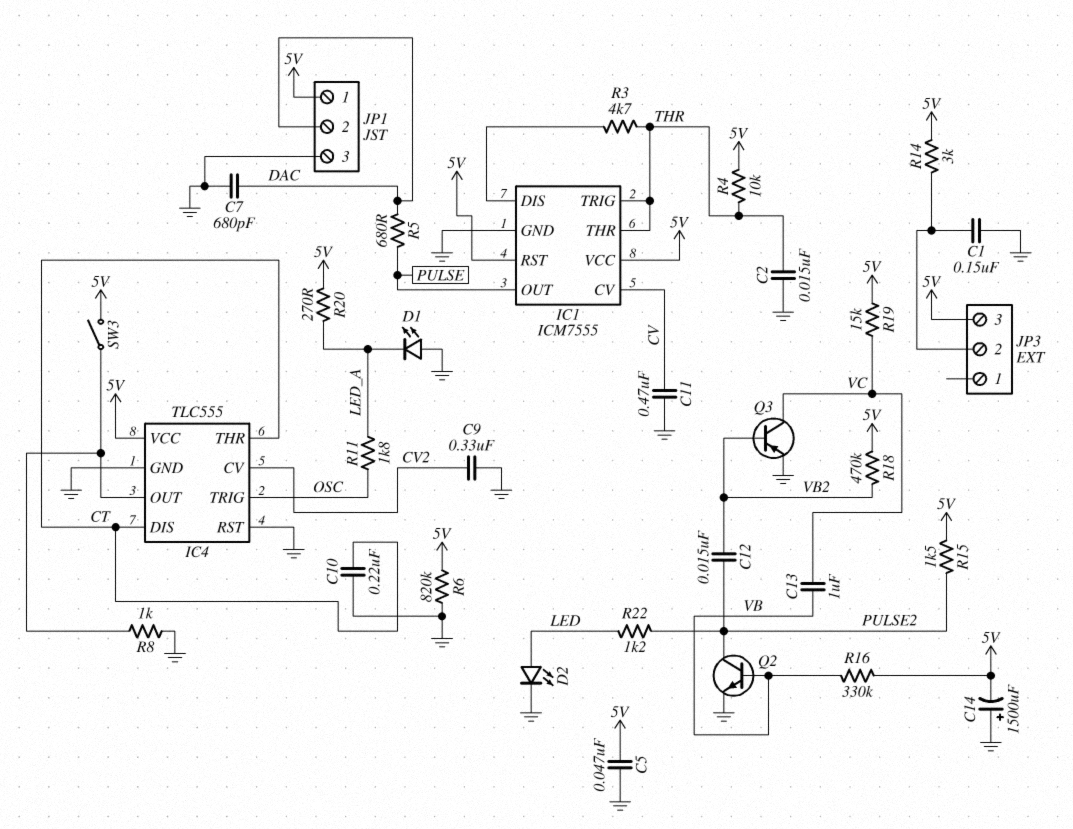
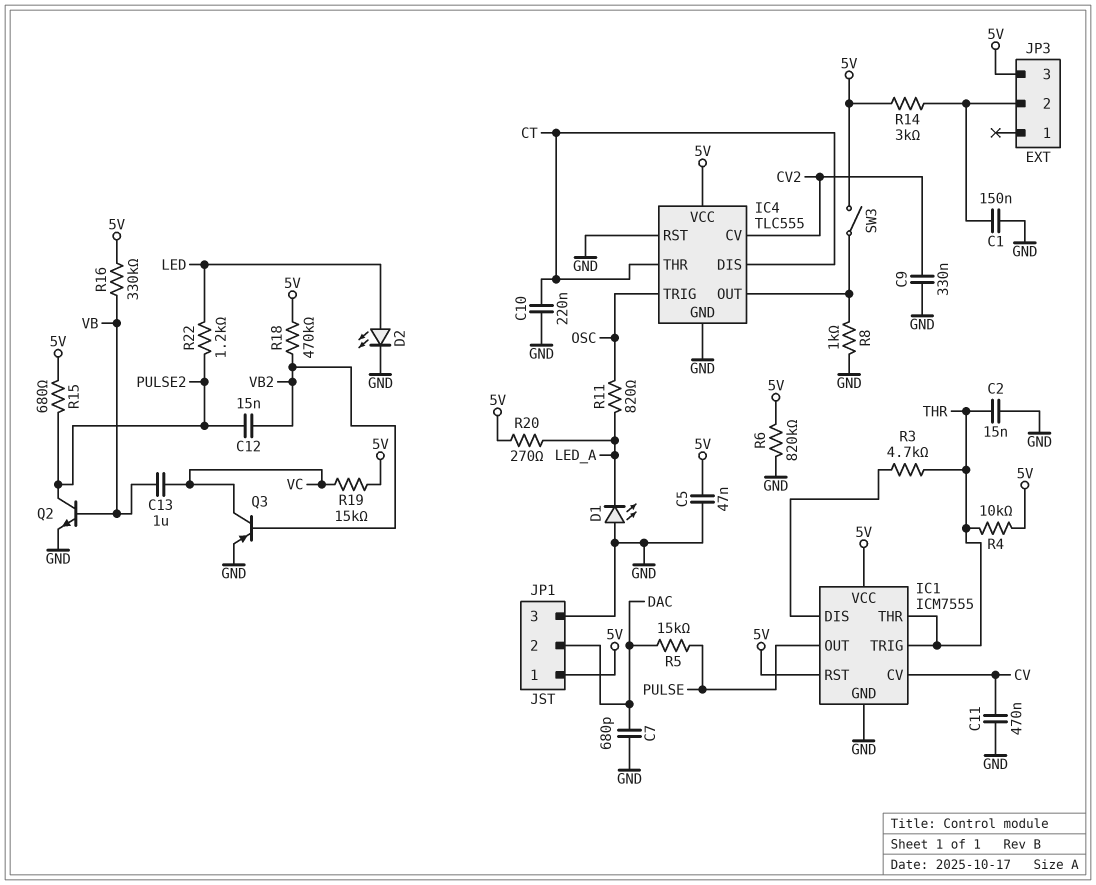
C14: 1500uF (plus GND, minus 5V) -> none
R5: 680 (DAC, PULSE) -> 15k (DAC, PULSE)
R11: 1.8k (LED_A, OSC) -> 820 (LED_A, OSC)
R15: 1.5k (5V, PULSE2) -> 680 (5V, PULSE2)

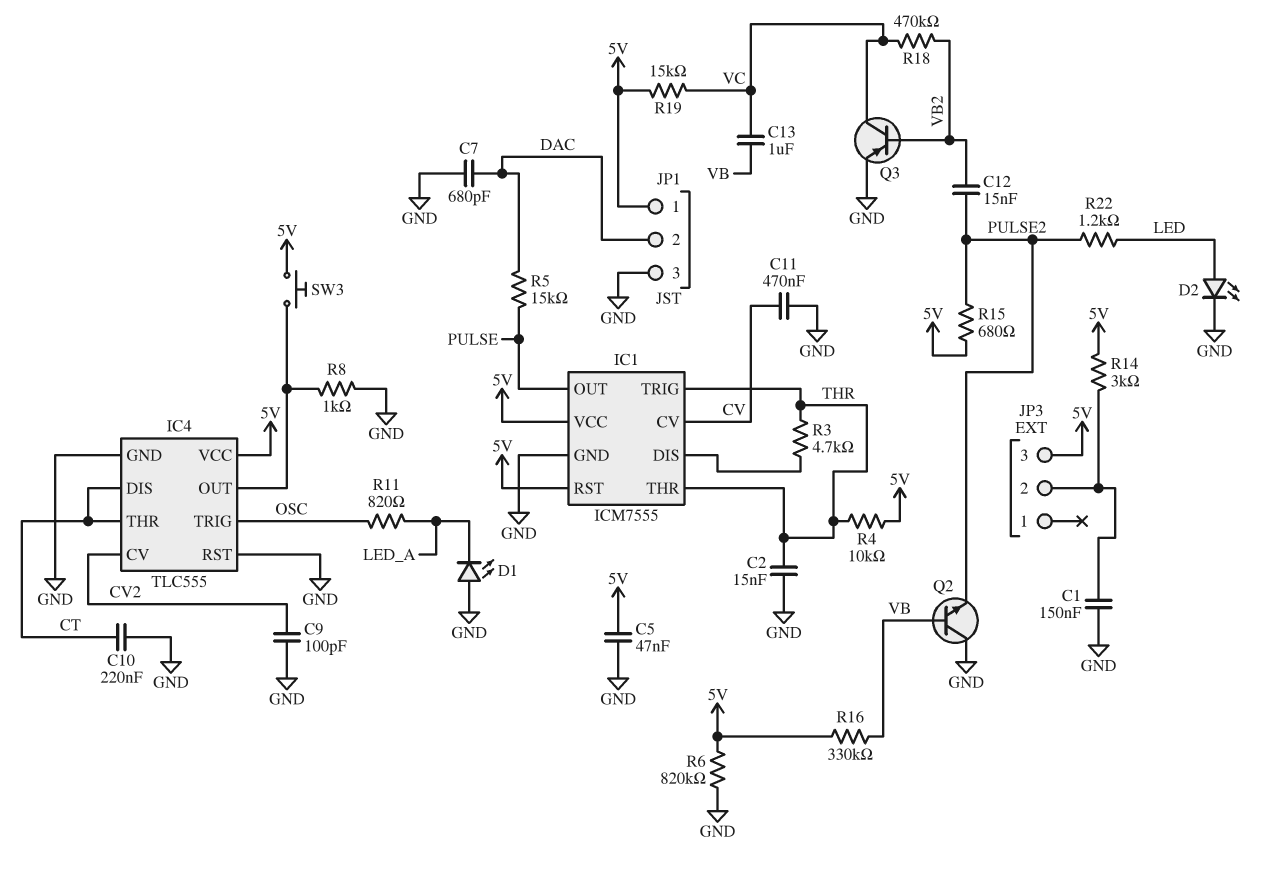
C9: 330nF (CV2, GND) -> 100pF (CV2, GND)
Q2: NPN (B VB, C PULSE2, E GND) -> NPN (B VB, C GND, E PULSE2)
R18: 470k (5V, VB2) -> 470k (VB2, VC)
R20: 270 (5V, LED_A) -> none
SW3: switch (5V, IC4/OUT) -> button (5V, IC4/OUT)

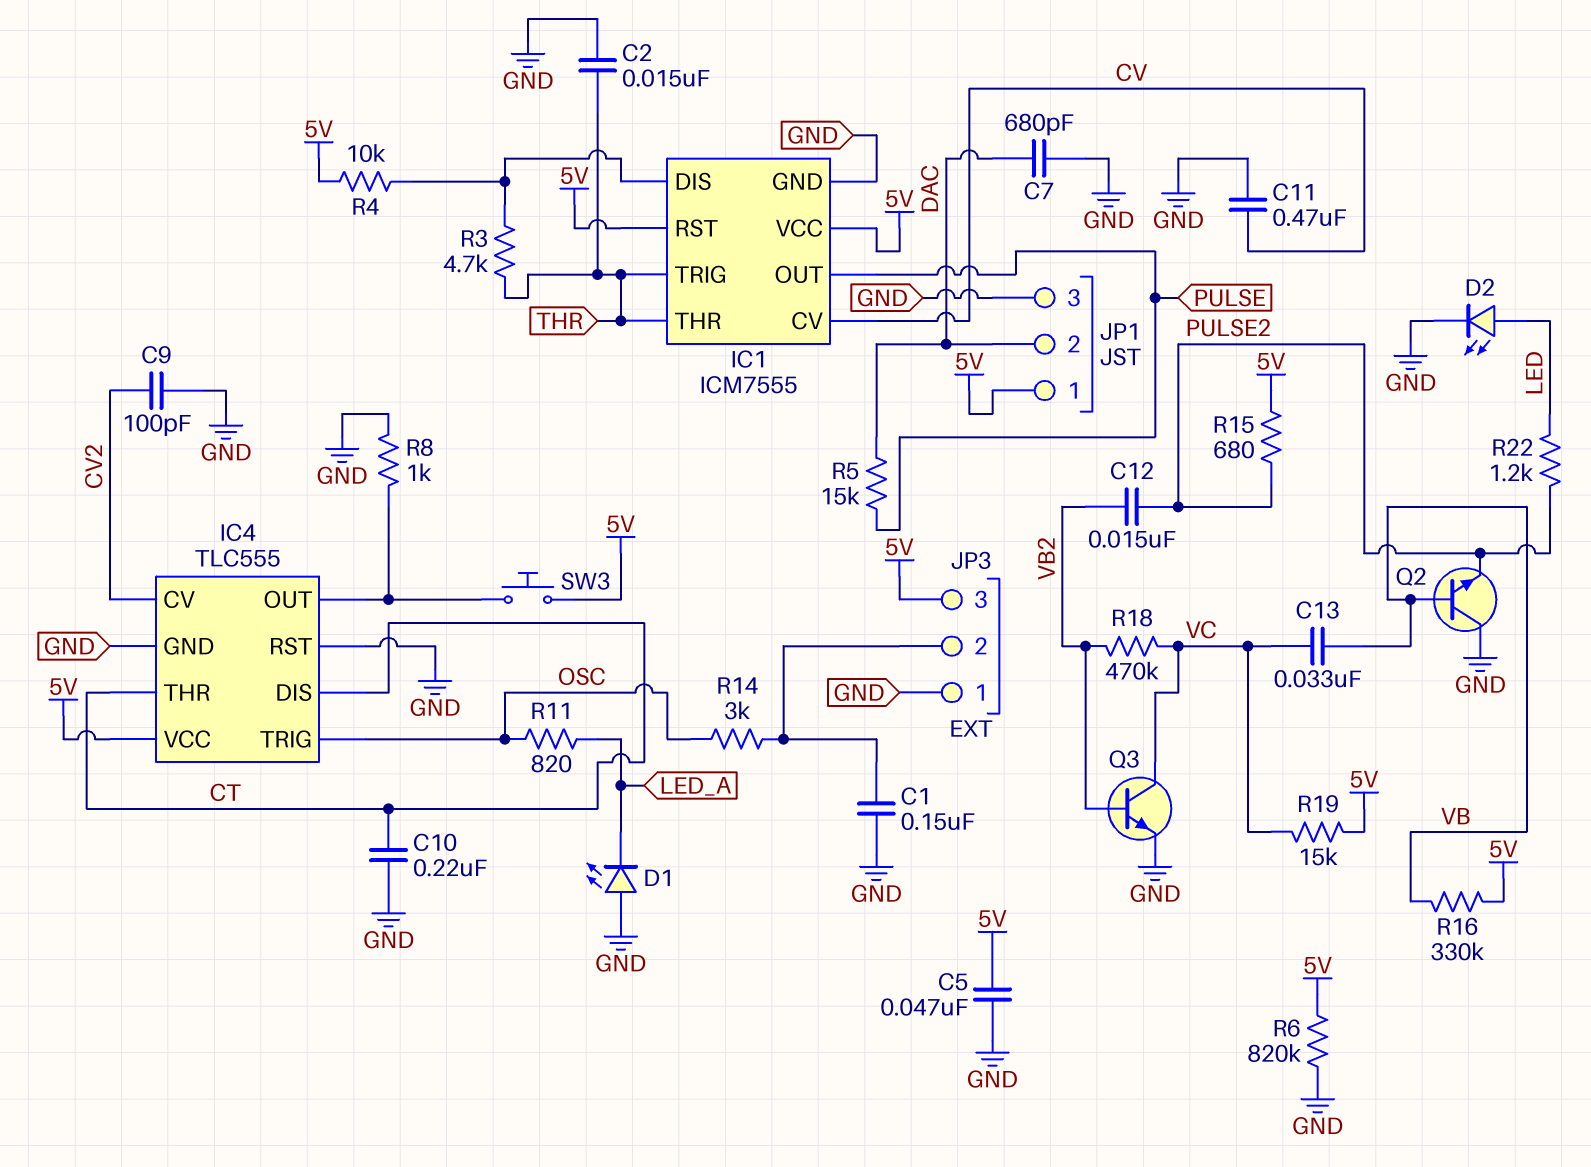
C13: 1uF (VB, VC) -> 33nF (VB, VC)
JP3 pin 1: none -> GND
Q3: PNP (B VB2, C VC, E GND) -> NPN (B VB2, C VC, E GND)
R4: 10k (5V, THR) -> 10k (5V, IC1/DIS)
R14: 3k (5V, JP3/2) -> 3k (JP3/2, OSC)

